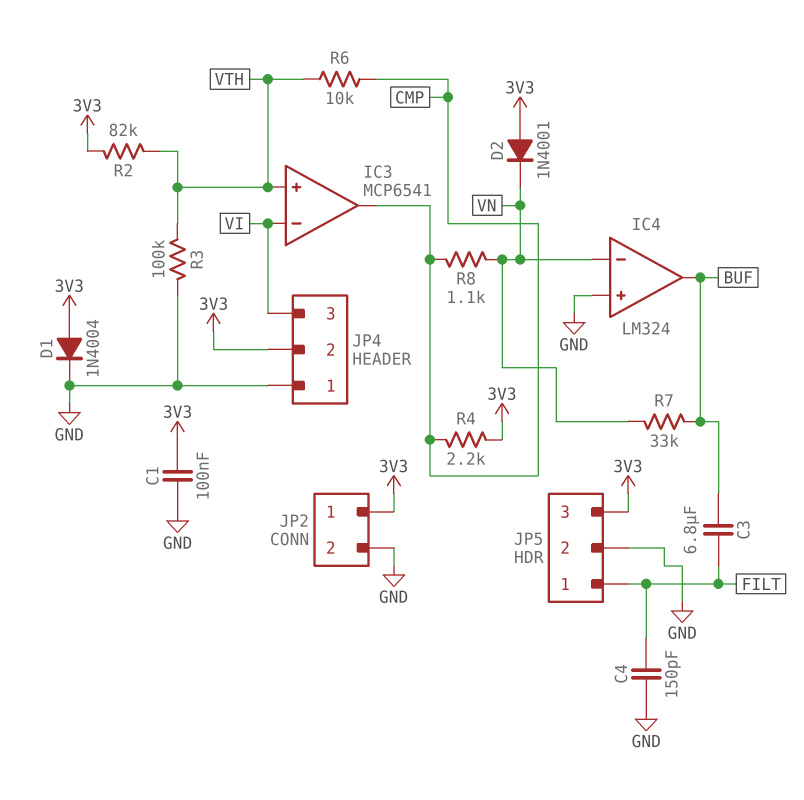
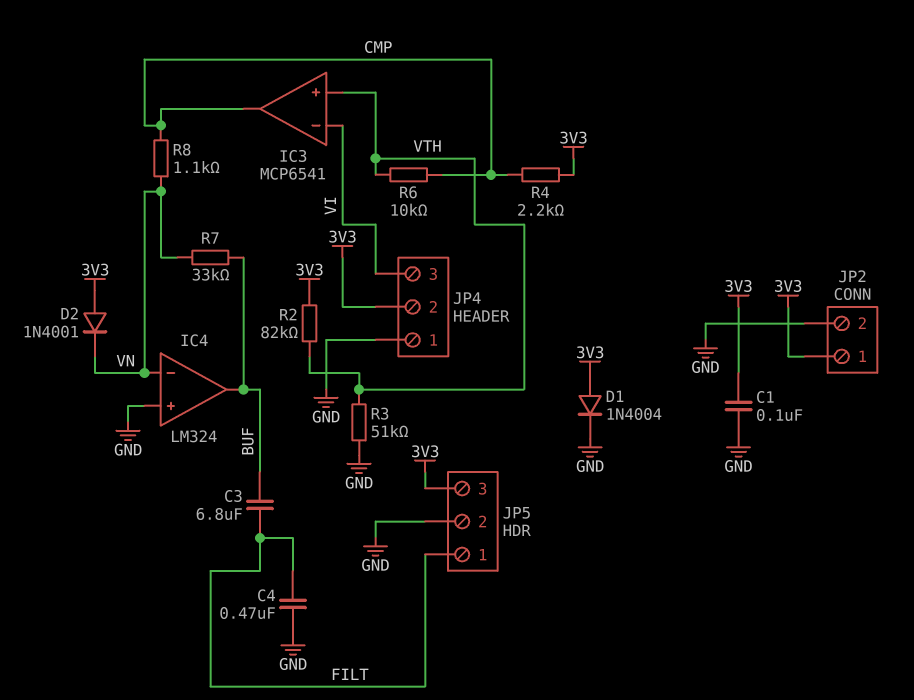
C4: 150pF (FILT, GND) -> 470nF (FILT, GND)
R3: 100k (GND, VTH) -> 51k (GND, VTH)

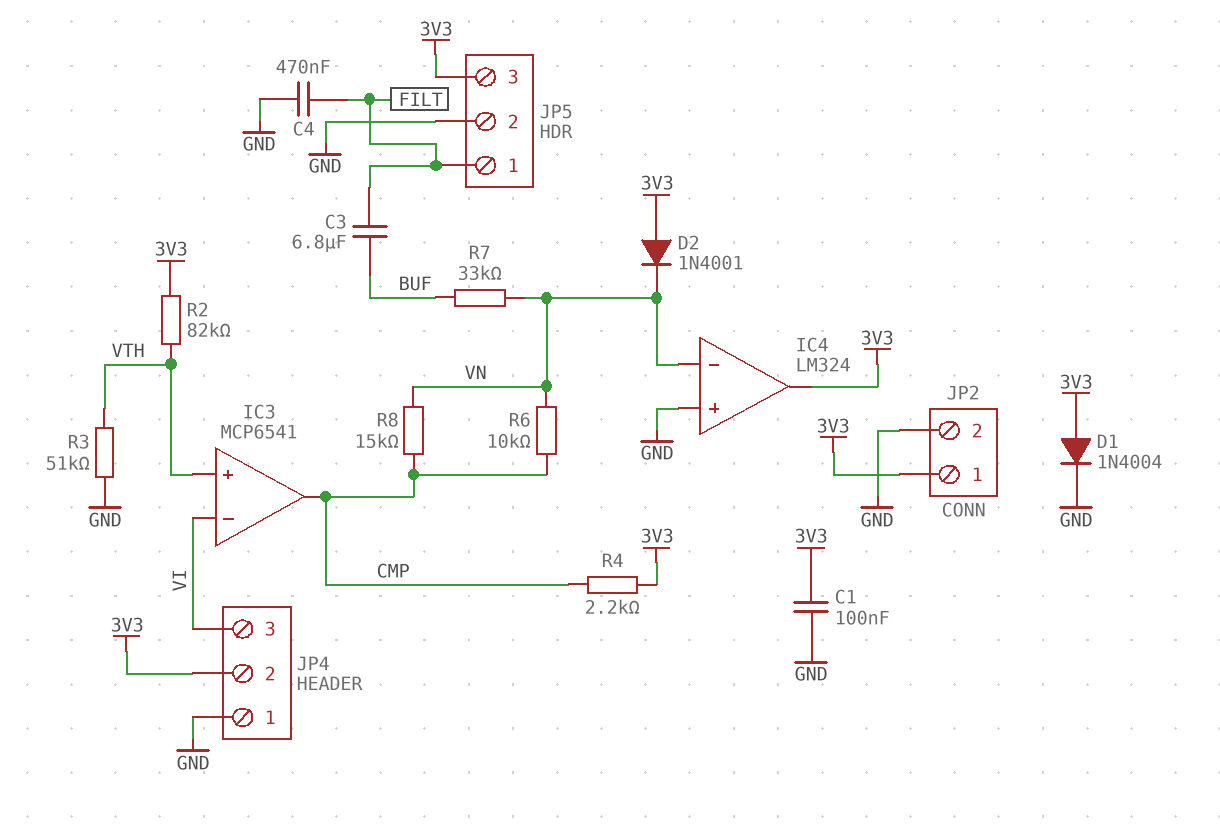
IC4 pin out: BUF -> 3V3
R6: 10k (CMP, VTH) -> 10k (CMP, VN)
R8: 1.1k (CMP, VN) -> 15k (CMP, VN)

